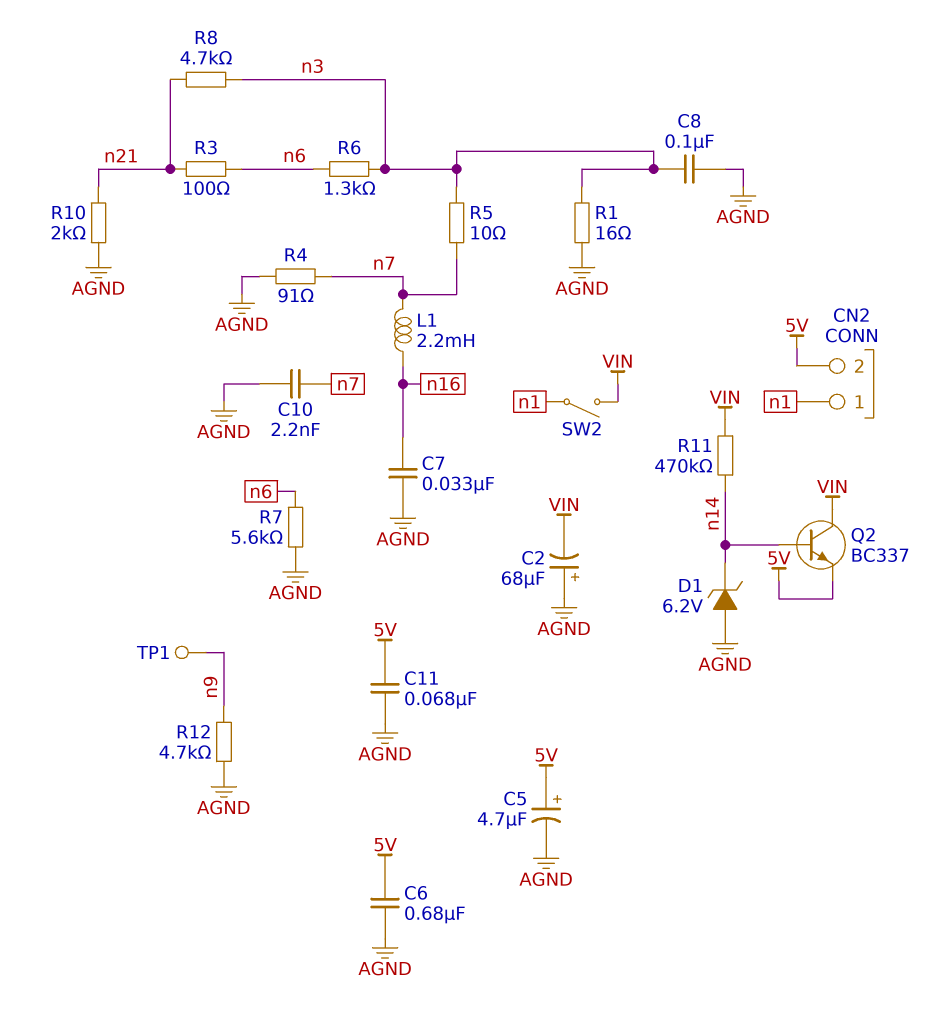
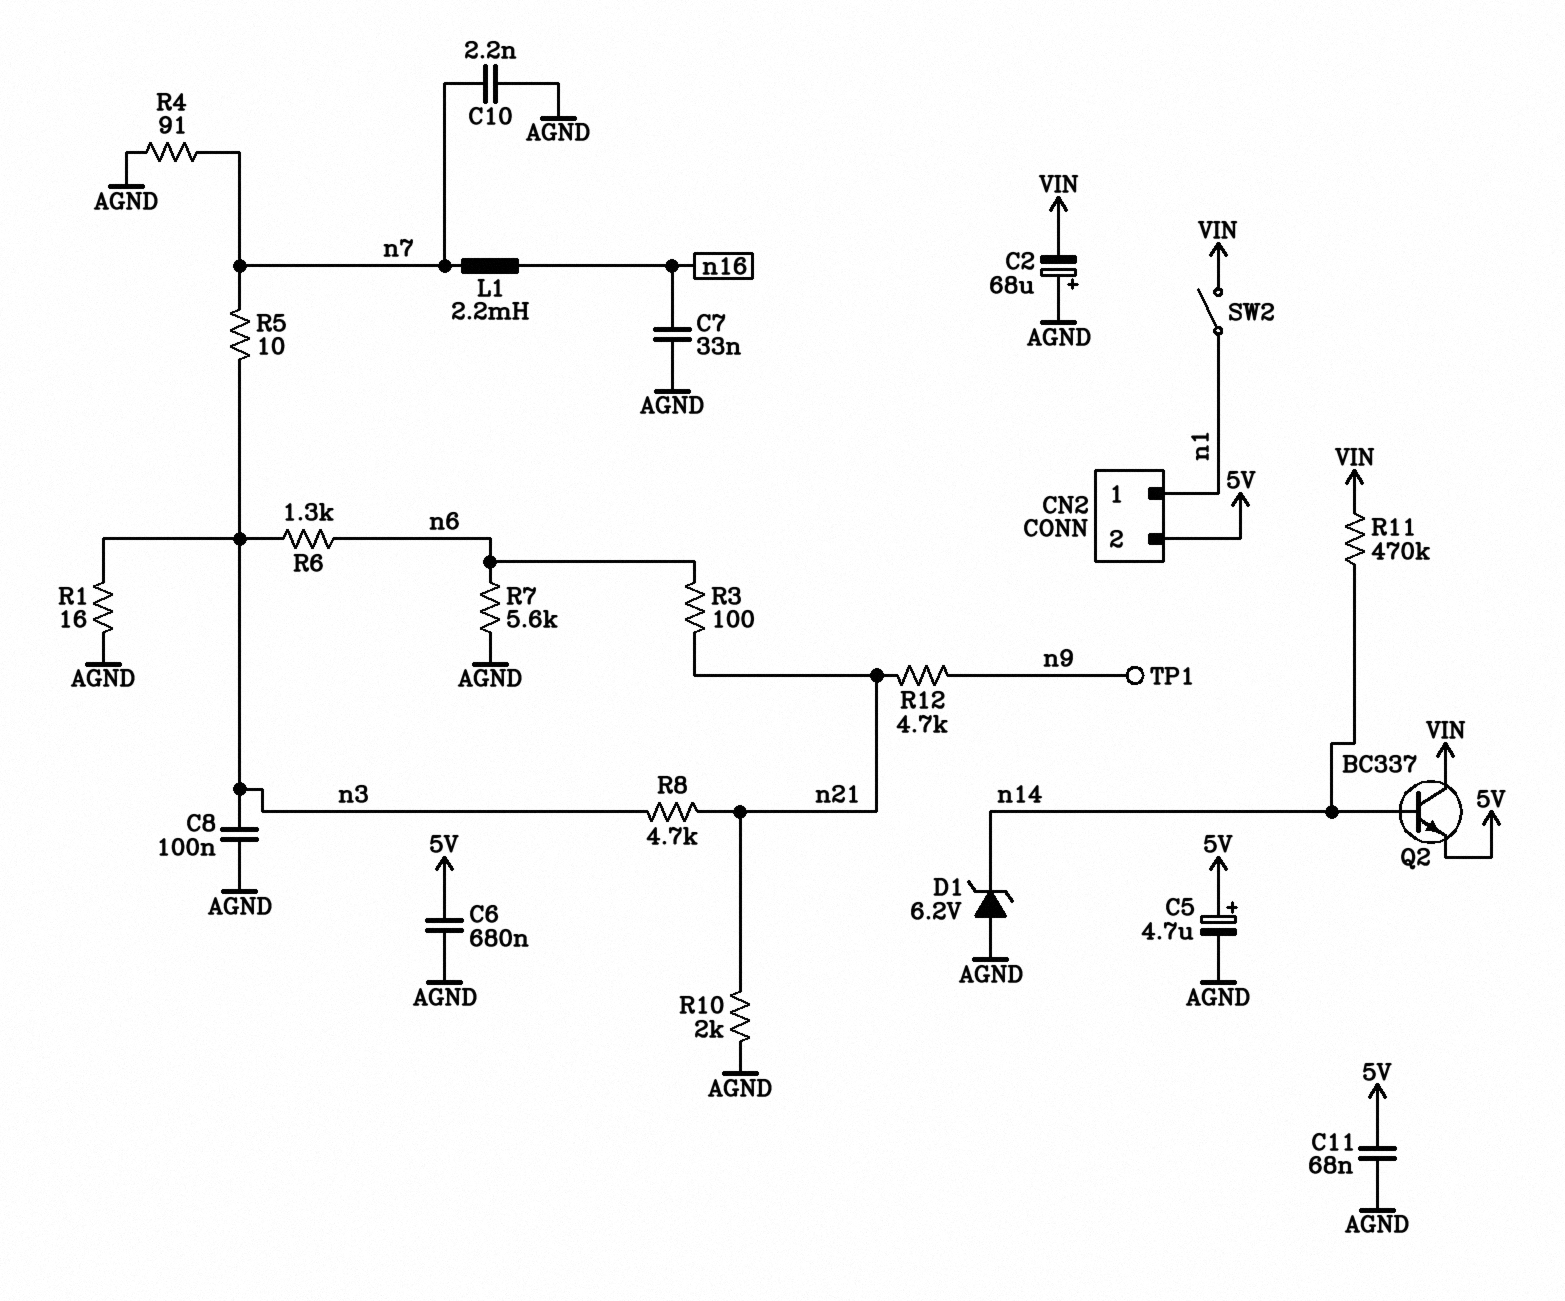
R12: 4.7k (AGND, n9) -> 4.7k (n9, n21)

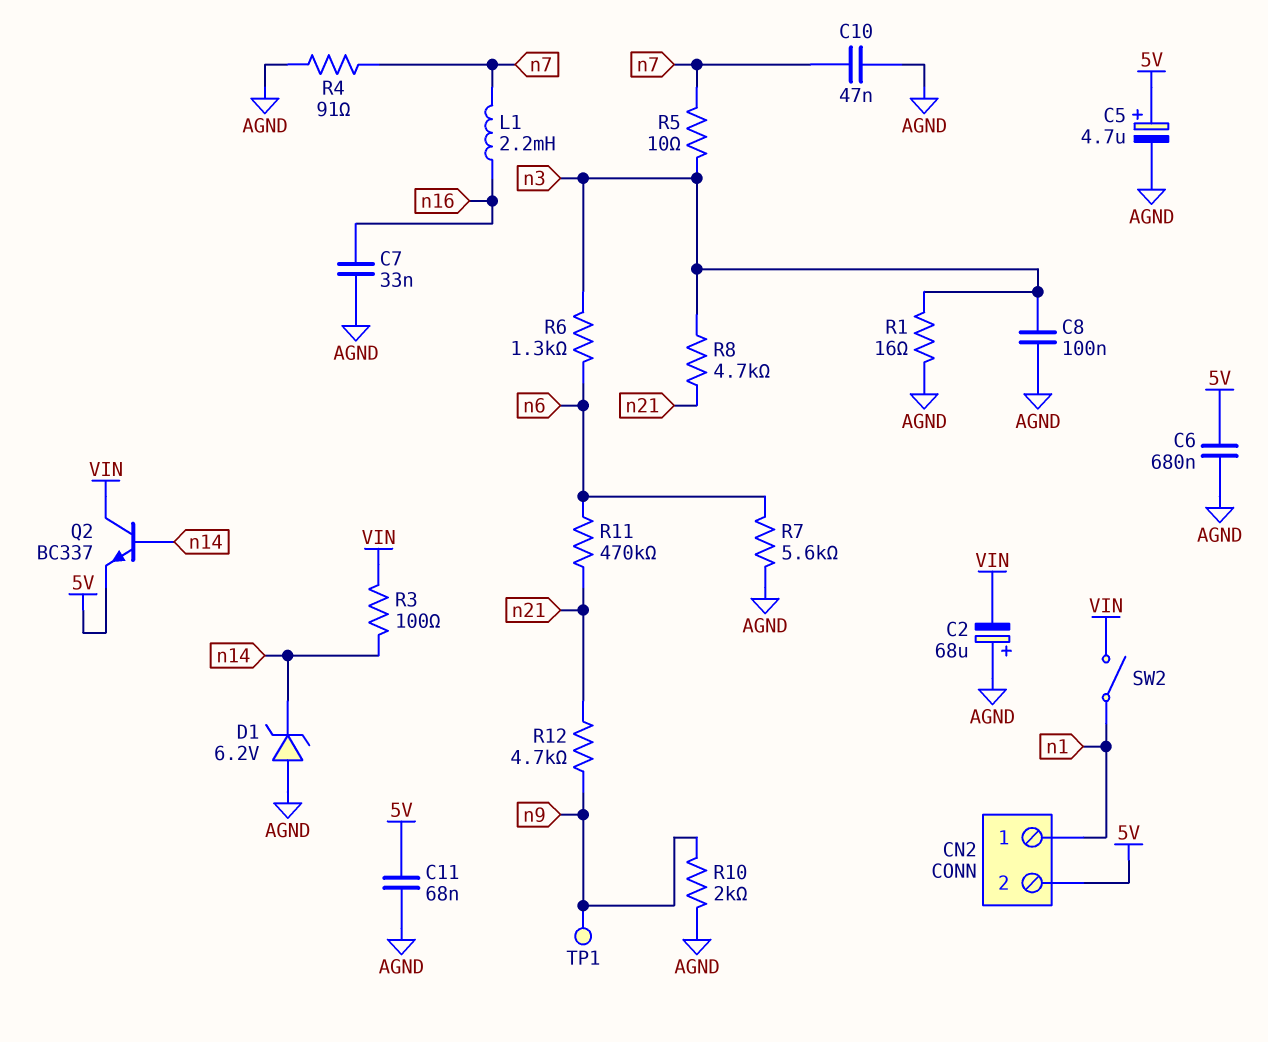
C10: 2.2nF (AGND, n7) -> 47nF (AGND, n7)
R3: 100 (n6, n21) -> 100 (VIN, n14)
R10: 2k (AGND, n21) -> 2k (AGND, n9)
R11: 470k (VIN, n14) -> 470k (n6, n21)

